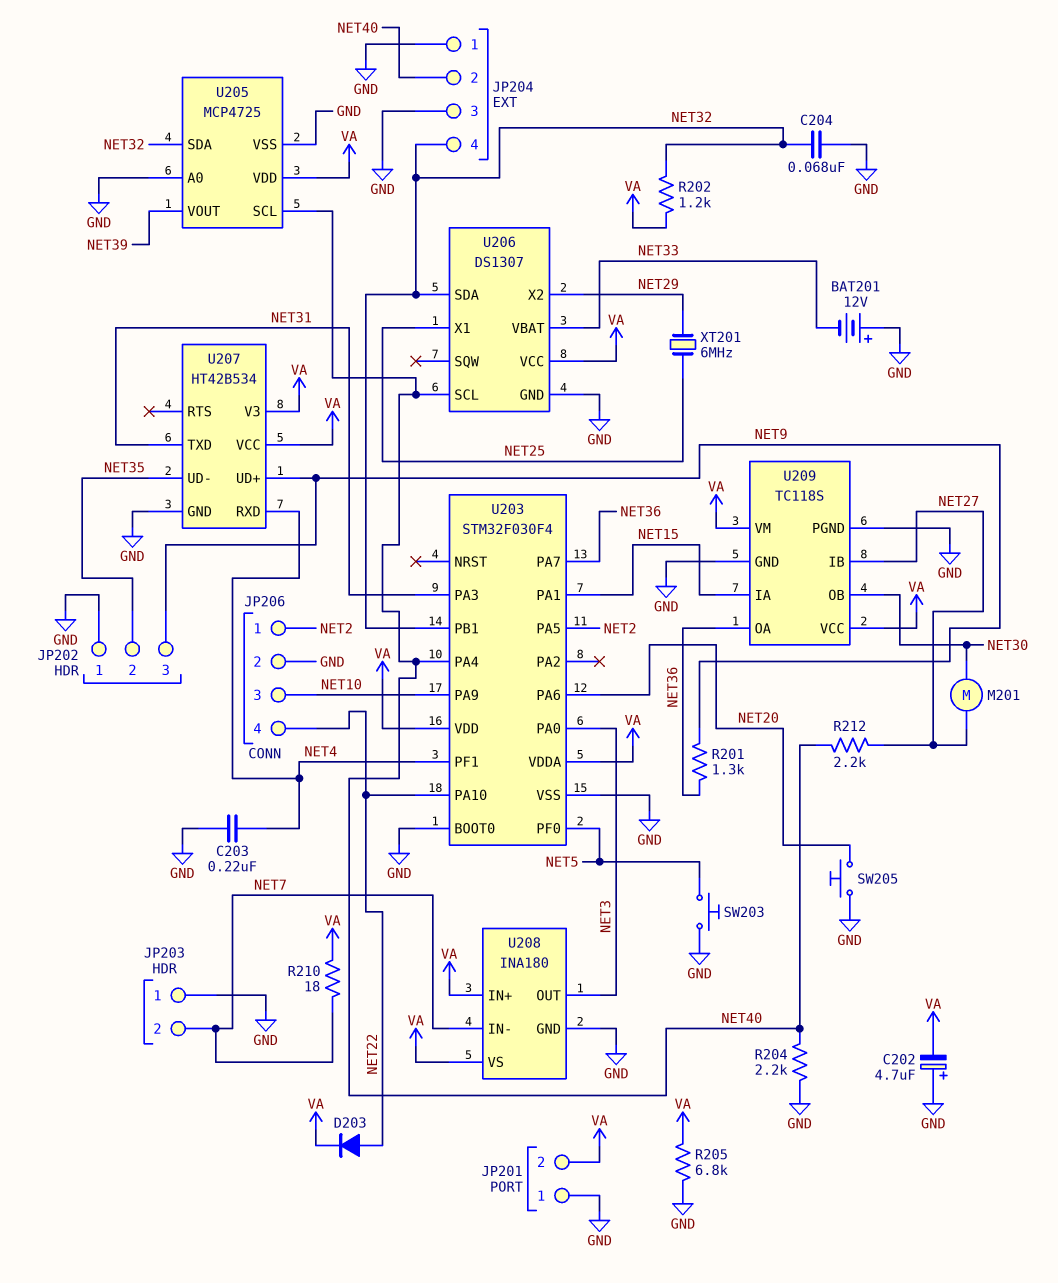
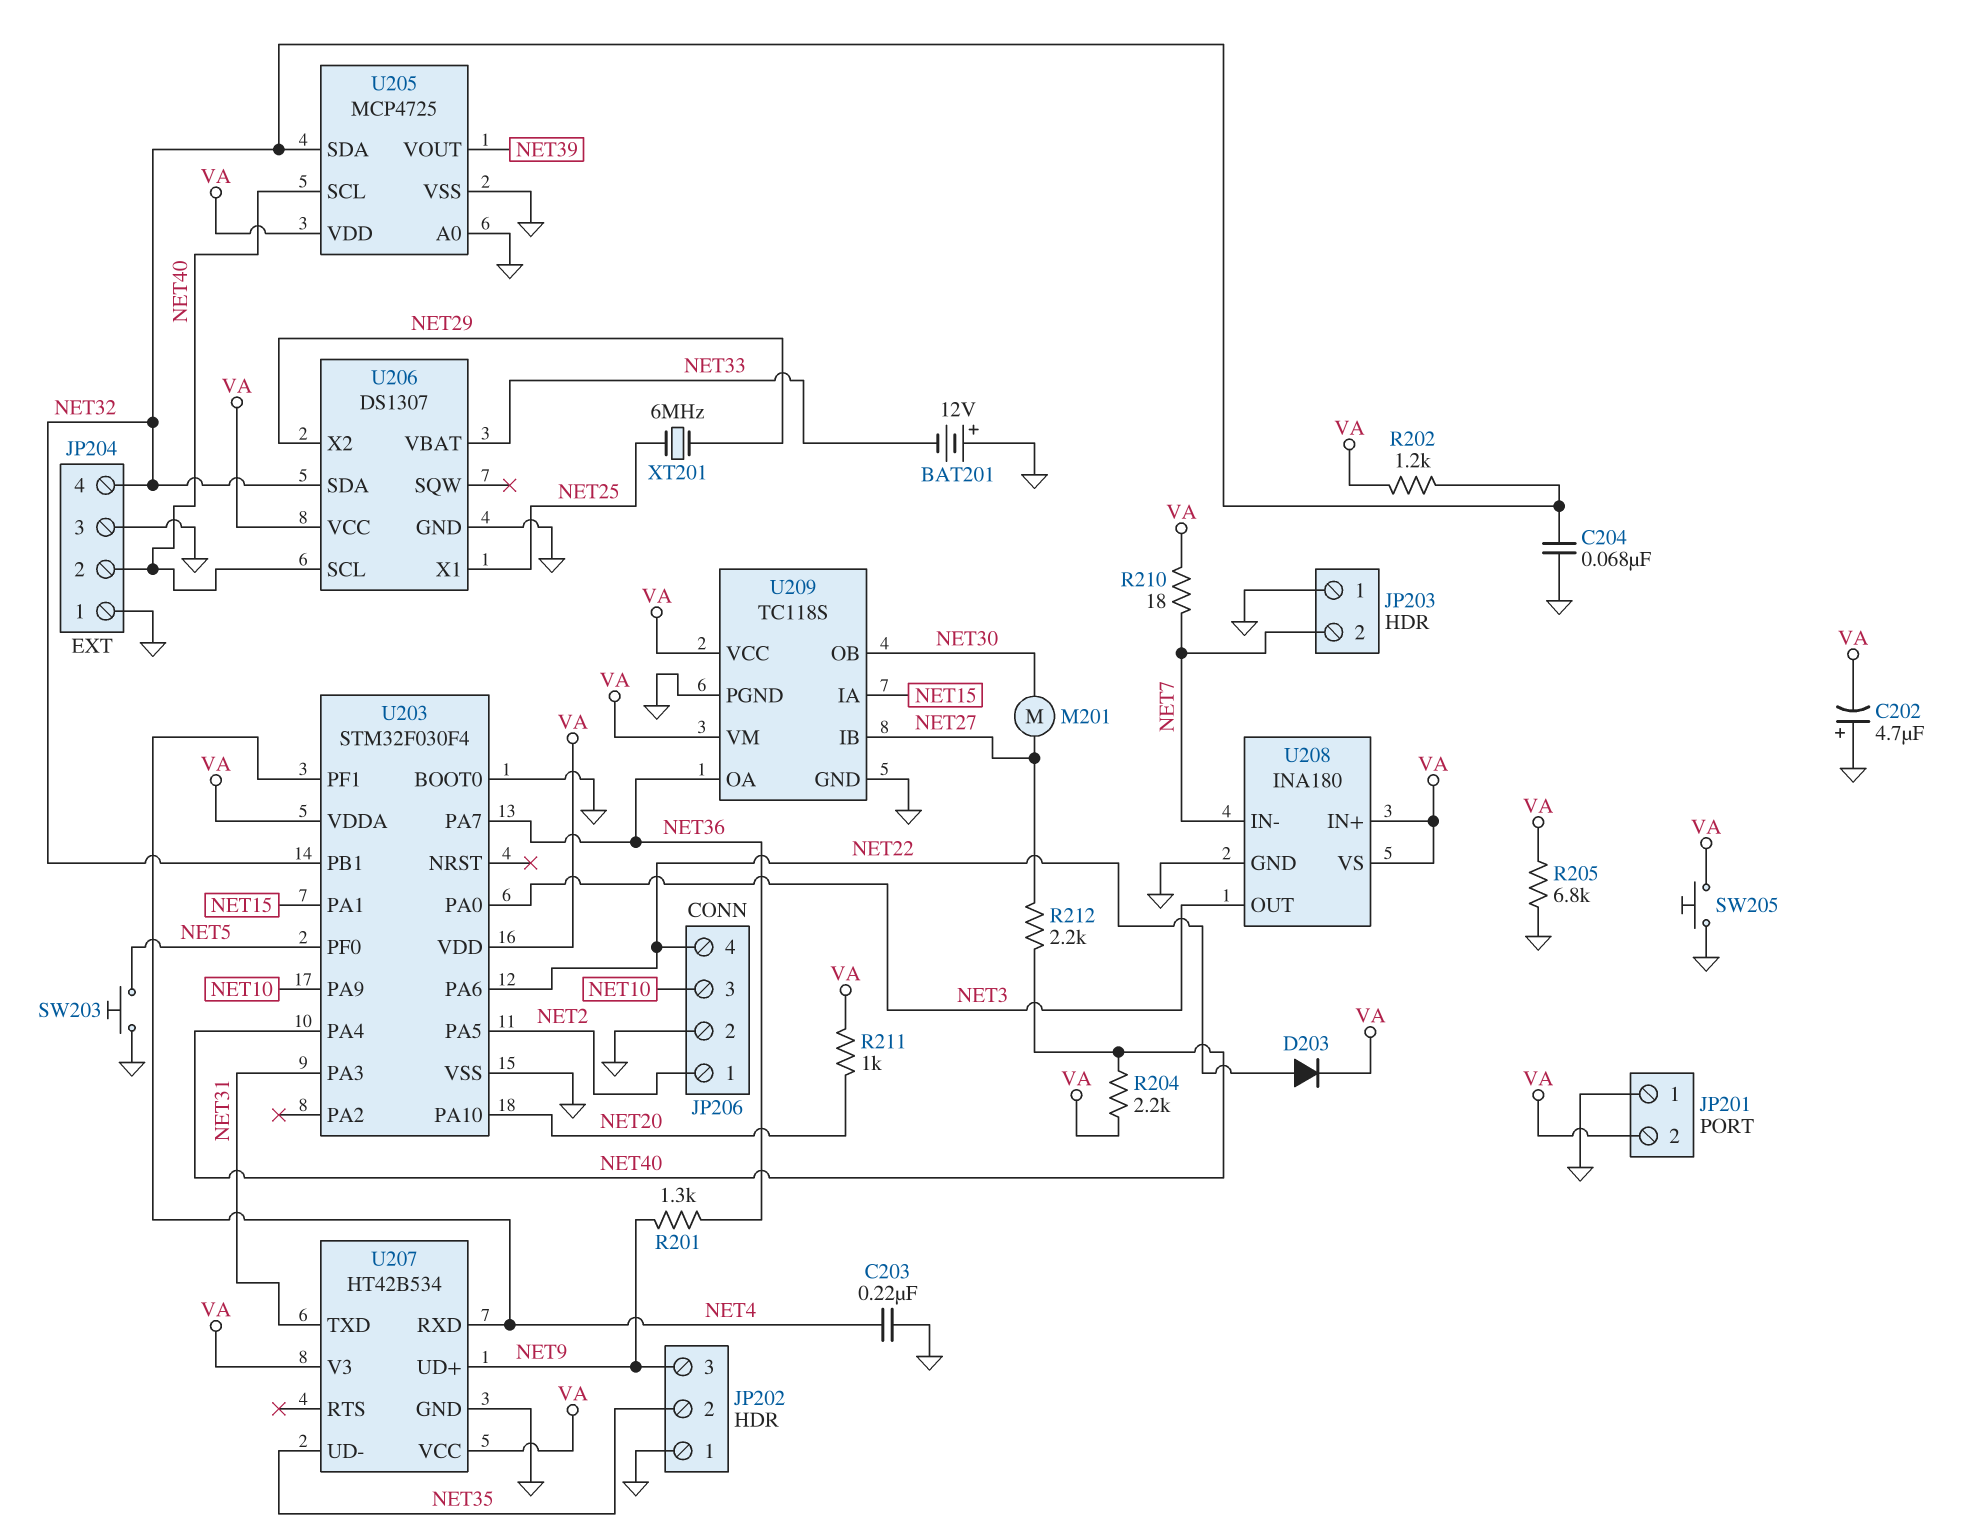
R204: 2.2k (GND, NET40) -> 2.2k (NET40, VA)
R211: none -> 1k (NET20, VA)
SW205: button (GND, NET20) -> button (GND, VA)
U203 pin PA6: NET20 -> NET22
U203 pin PA10: NET22 -> NET20

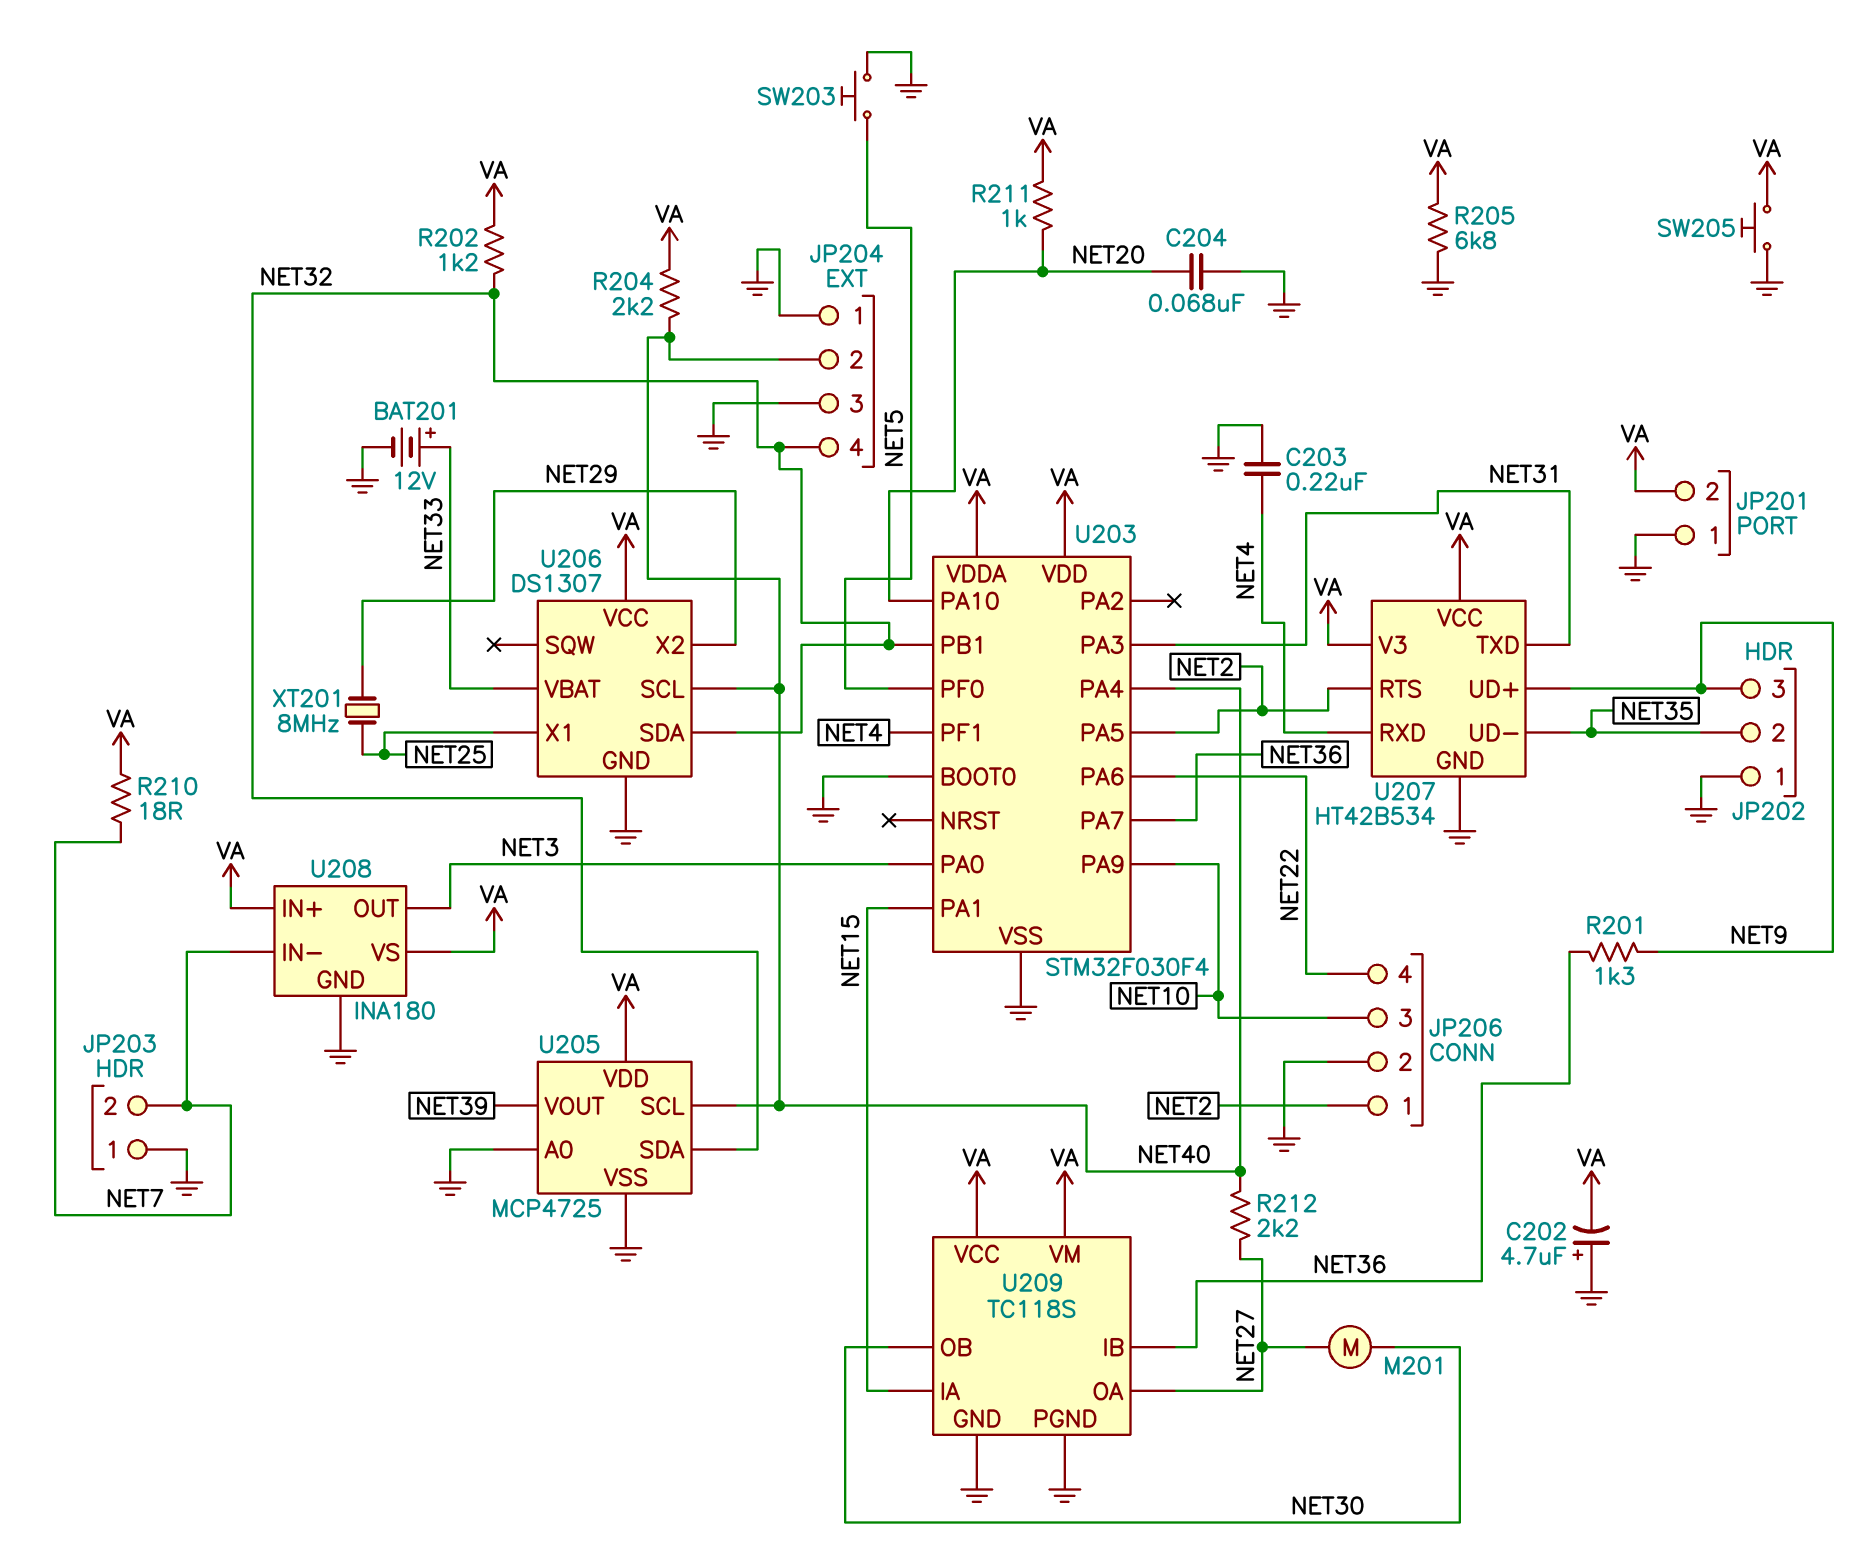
BAT201: 12V (plus GND, minus NET33) -> 12V (plus NET33, minus GND)
C204: 68nF (GND, NET32) -> 68nF (GND, NET20)
D203: diode (A NET22, K VA) -> none
U207 pin RTS: none -> NET2
U209 pin IB: NET27 -> NET36
U209 pin OA: NET36 -> NET27
XT201: 6MHz (NET25, NET29) -> 8MHz (NET25, NET29)

